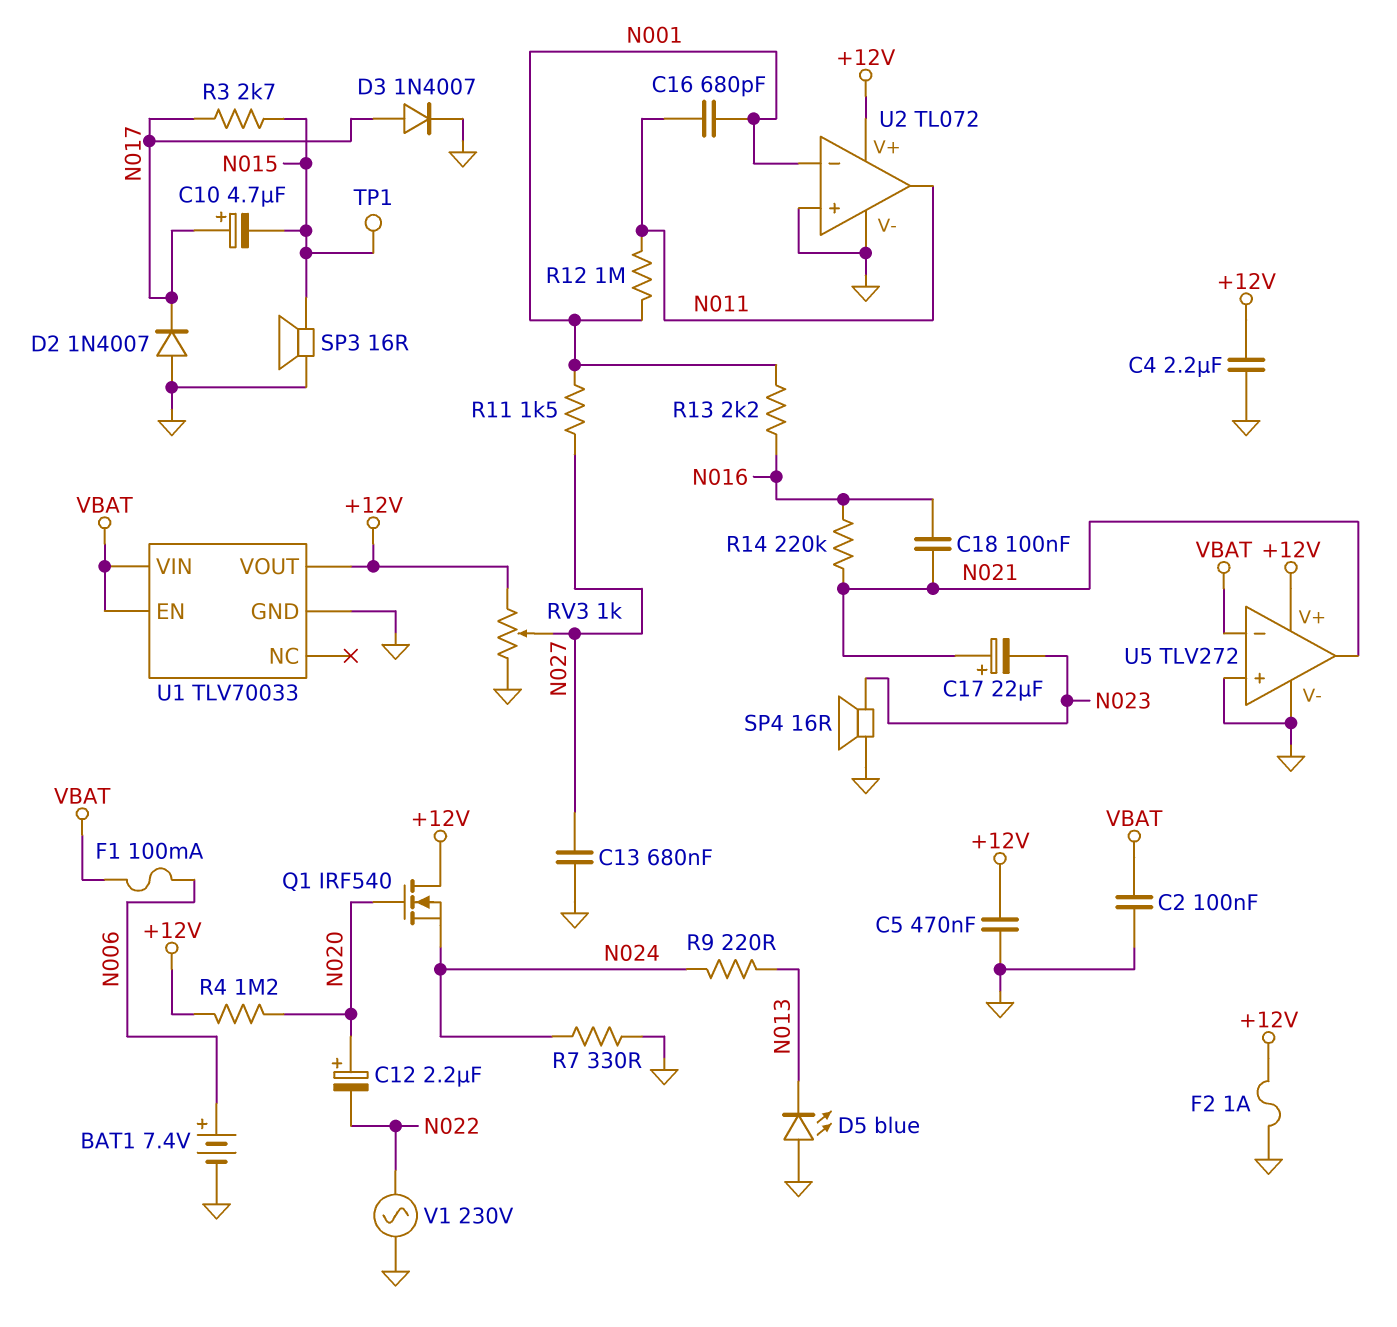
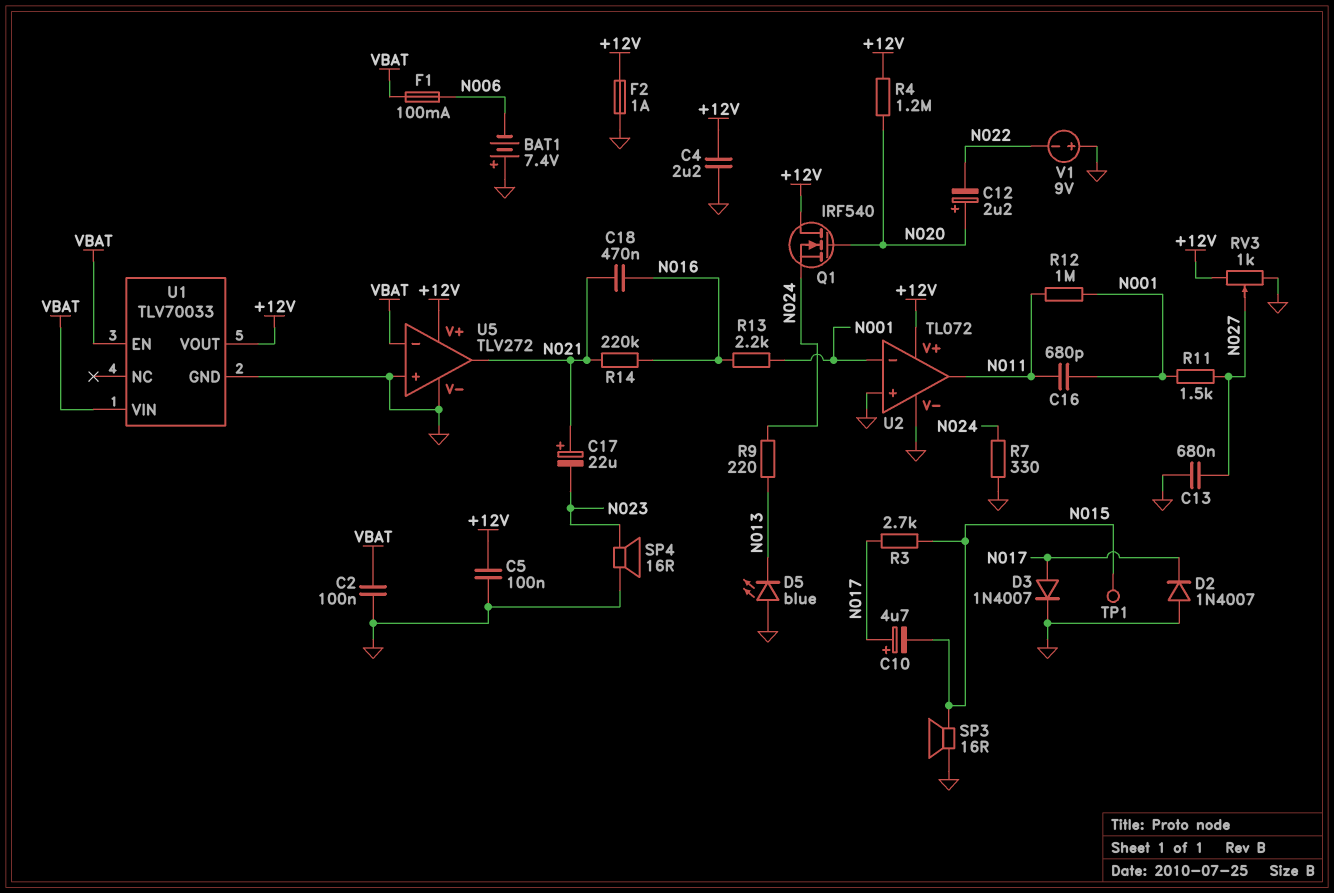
BAT1: 7.4V (plus N006, minus GND) -> 7.4V (plus GND, minus N006)
C5: 470nF (+12V, GND) -> 100nF (+12V, GND)
C18: 100nF (N016, N021) -> 470nF (N016, N021)
V1: AC 230V (GND, N022) -> 9V (plus GND, minus N022)

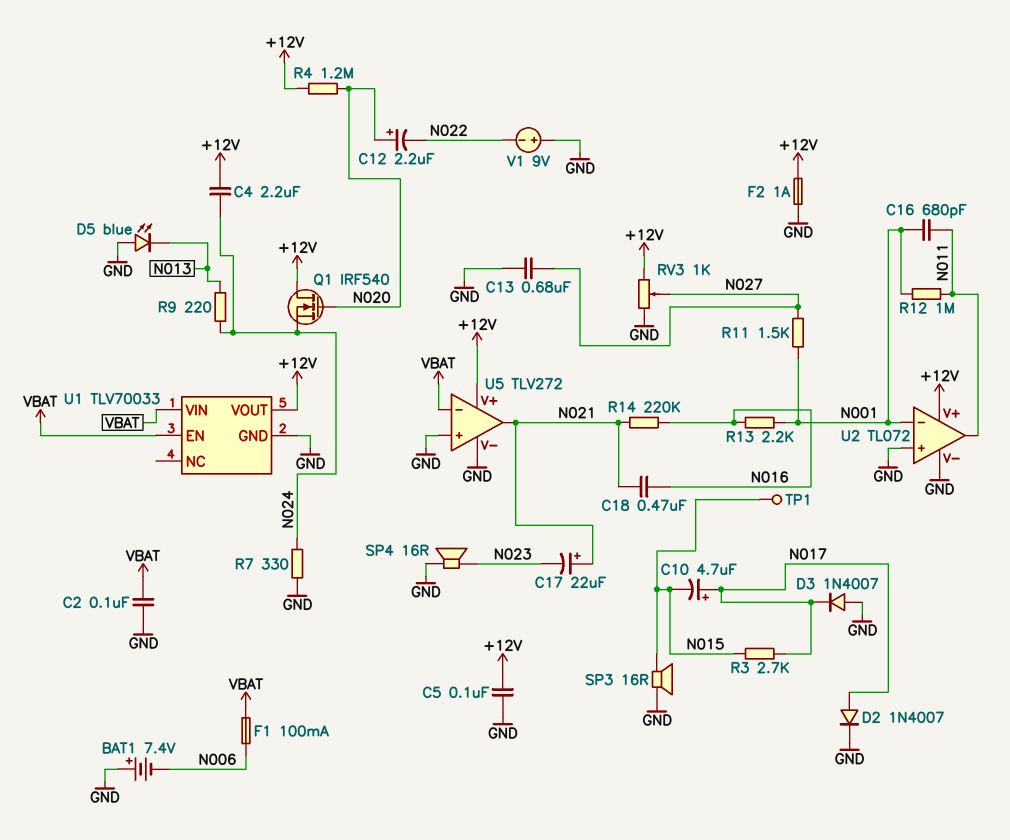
C4: 2.2uF (+12V, GND) -> 2.2uF (+12V, N024)
D2: diode 1N4007 (A GND, K N017) -> diode 1N4007 (A N017, K GND)
D3: diode 1N4007 (A N017, K GND) -> diode 1N4007 (A GND, K N017)

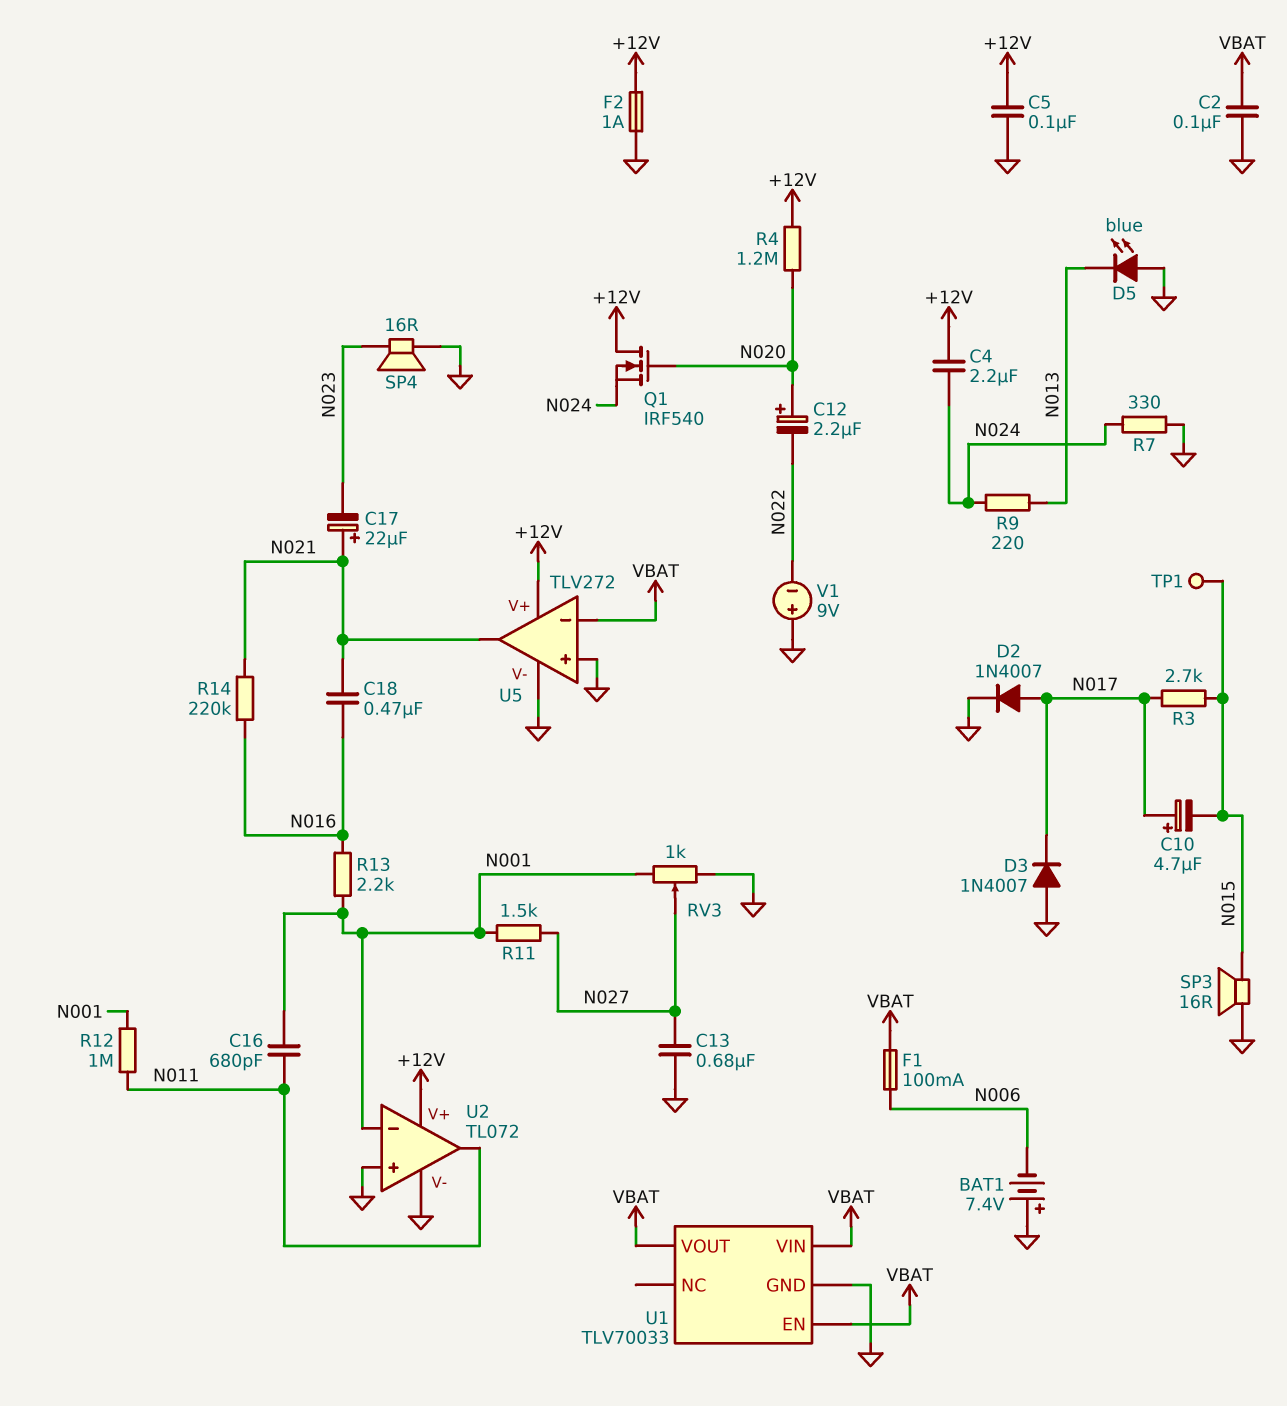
RV3: 1k (+12V, GND, wiper N027) -> 1k (GND, N001, wiper N027)
U1 pin VOUT: +12V -> VBAT

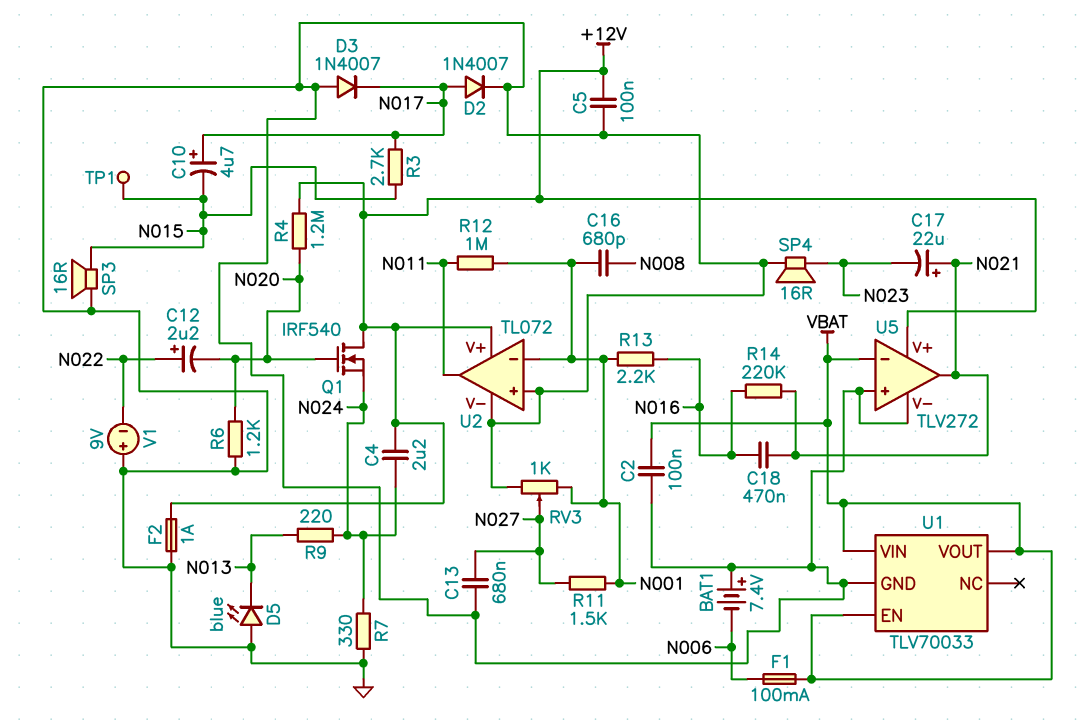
C12: 2.2uF (plus N020, minus N022) -> 2.2uF (plus N022, minus N020)
C16: 680pF (N001, N011) -> 680pF (N001, N008)
R6: none -> 1.2k (GND, N020)

